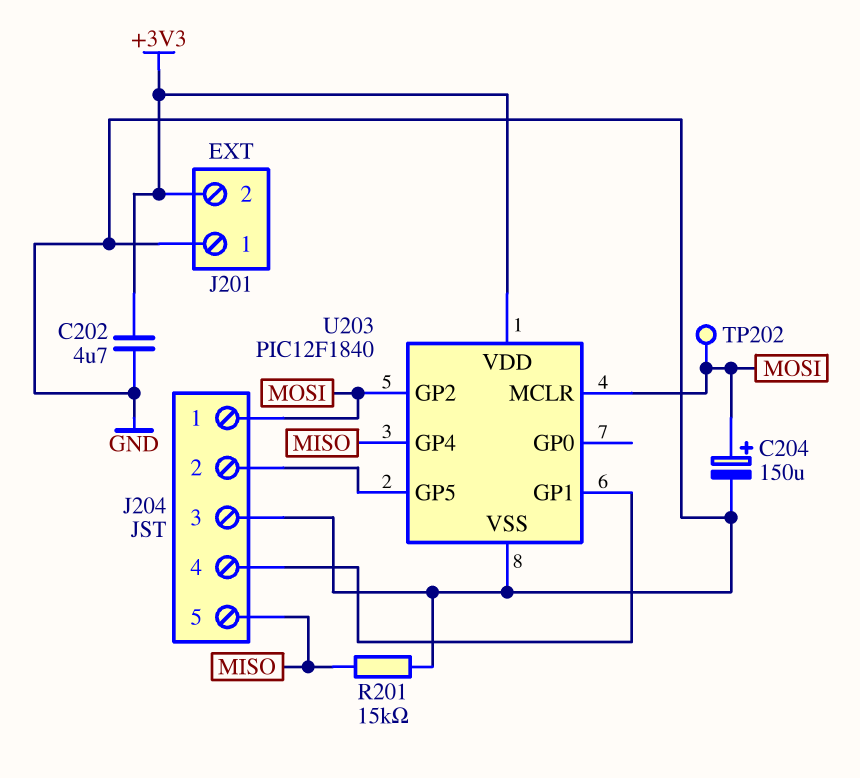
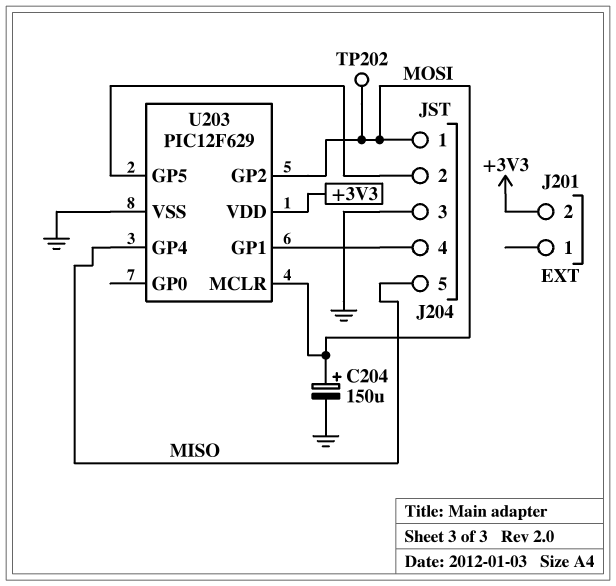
C202: 4.7uF (+3V3, GND) -> none
J201 pin 1: GND -> none
R201: 15k (GND, MISO) -> none
U203: PIC12F1840 -> PIC12F629

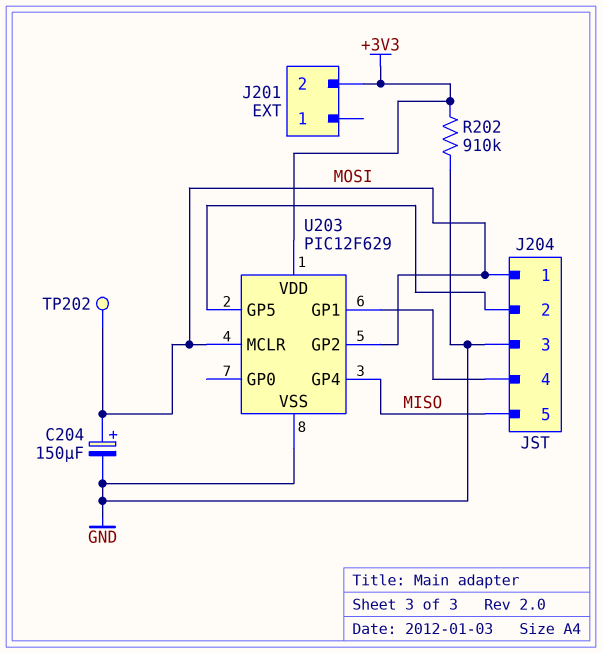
R202: none -> 910k (+3V3, GND)

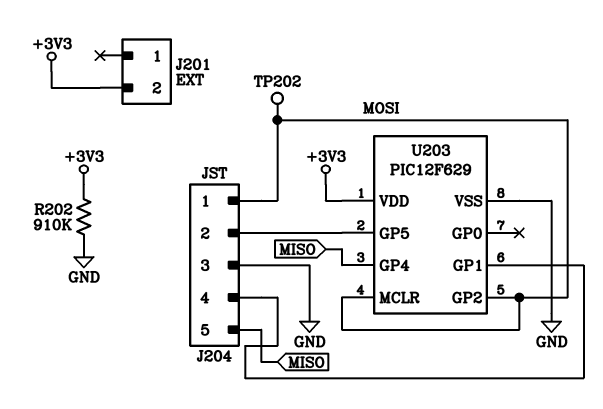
C204: 150uF (plus MOSI, minus GND) -> none

